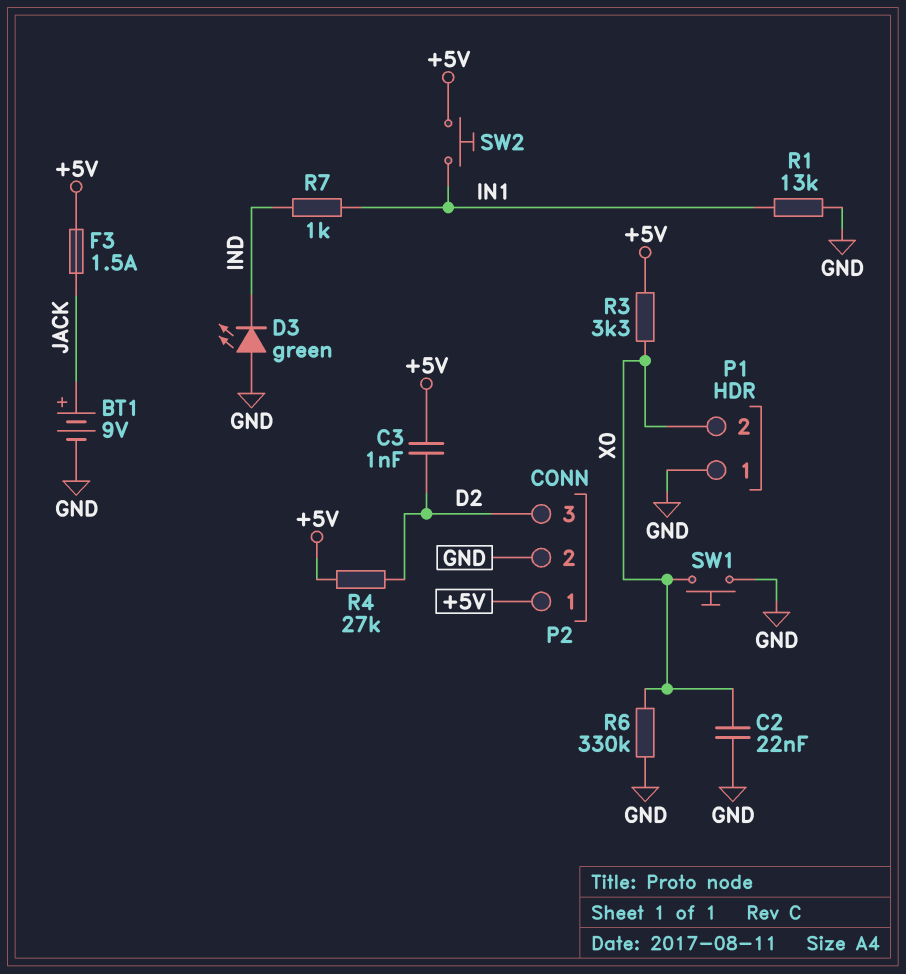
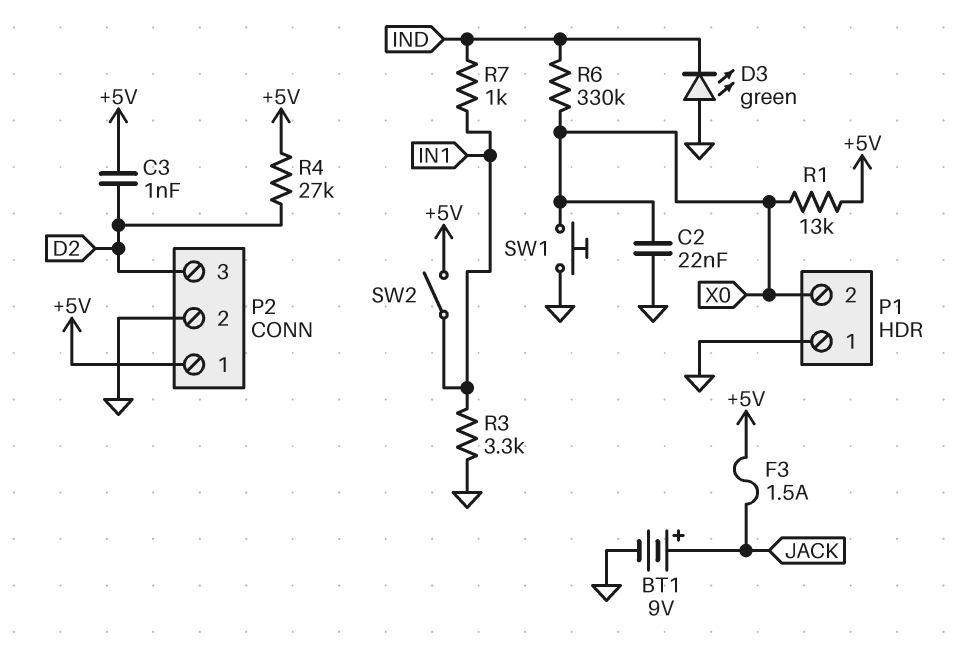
R1: 13k (GND, IN1) -> 13k (+5V, X0)
R3: 3.3k (+5V, X0) -> 3.3k (GND, IN1)
R6: 330k (GND, X0) -> 330k (IND, X0)
SW2: button (+5V, IN1) -> switch (+5V, IN1)

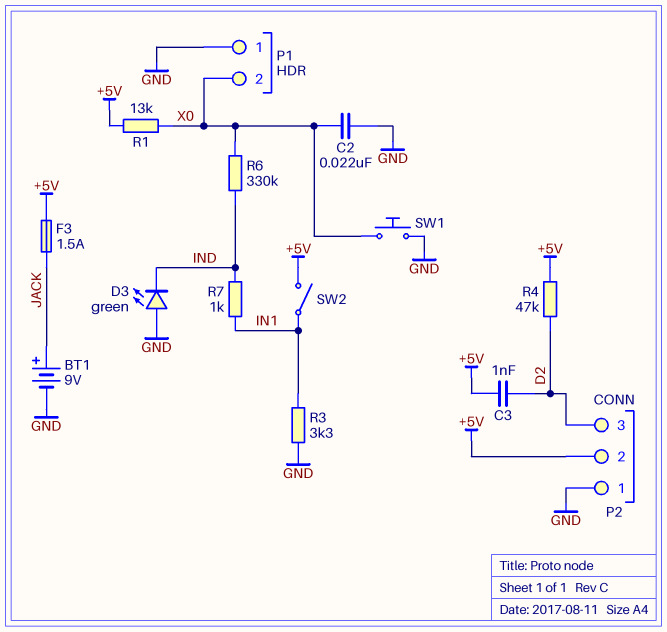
P2 pin 1: +5V -> GND
P2 pin 2: GND -> +5V
R4: 27k (+5V, D2) -> 47k (+5V, D2)

